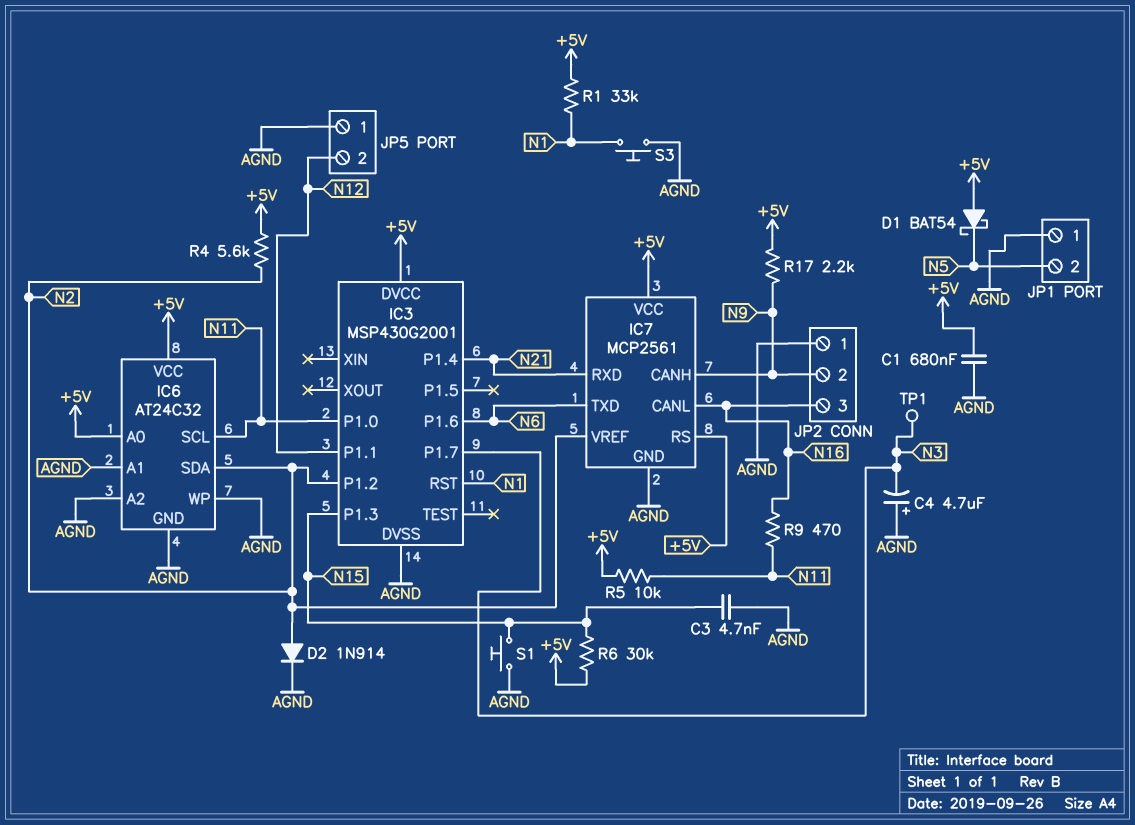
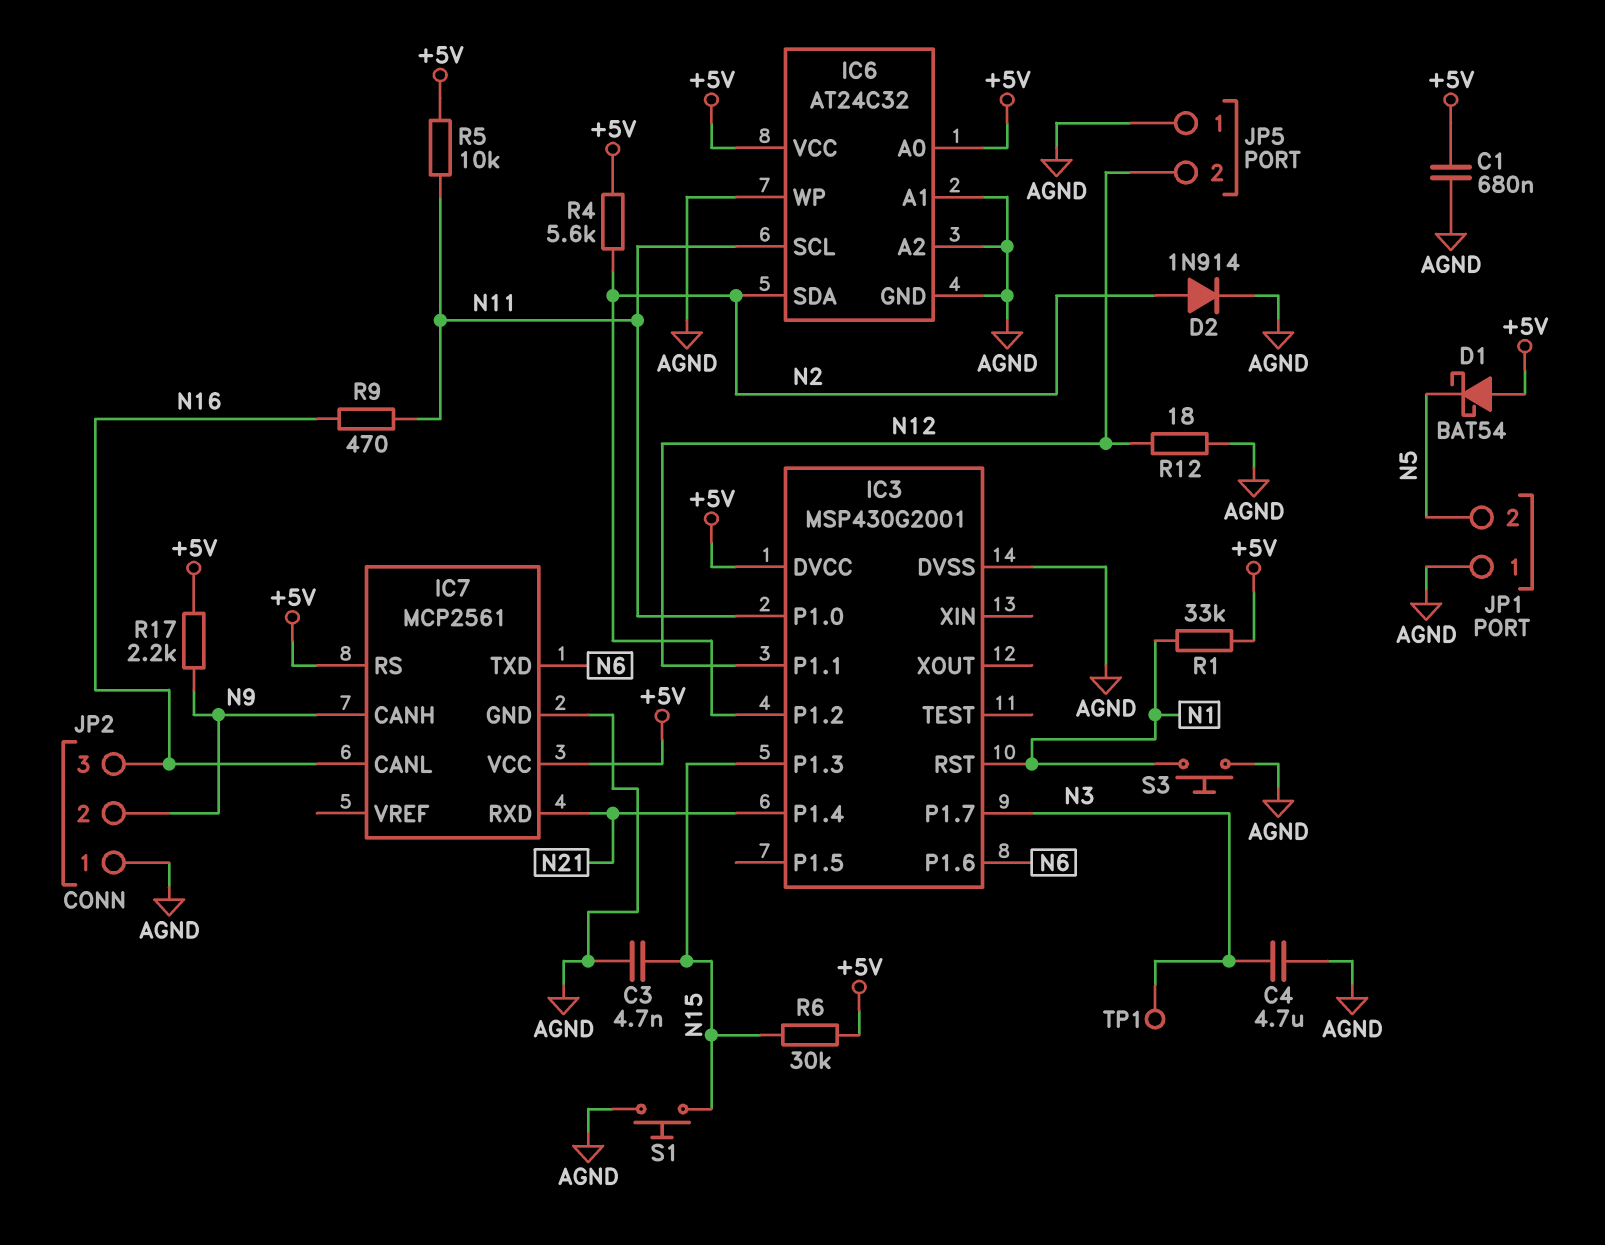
C4: 4.7uF (plus AGND, minus N3) -> 4.7uF (AGND, N3)
IC7 pin VREF: N2 -> none
R12: none -> 18 (AGND, N12)

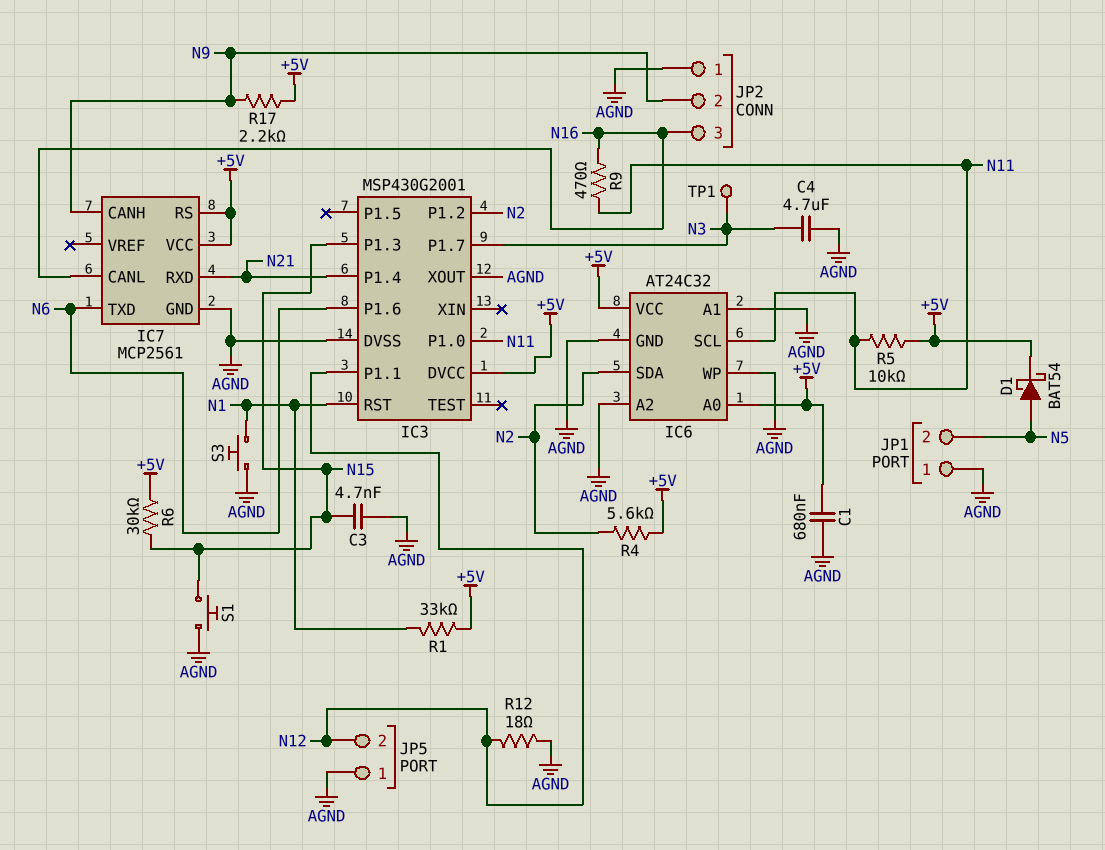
D1: schottky BAT54 (A +5V, K N5) -> schottky BAT54 (A N5, K +5V)
D2: diode 1N914 (A N2, K AGND) -> none
IC3 pin XOUT: none -> AGND

